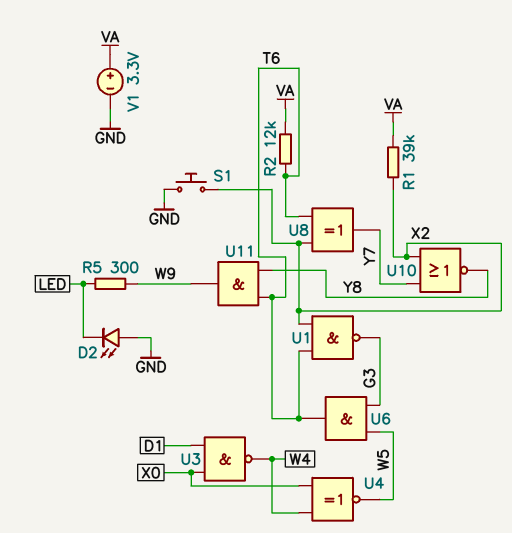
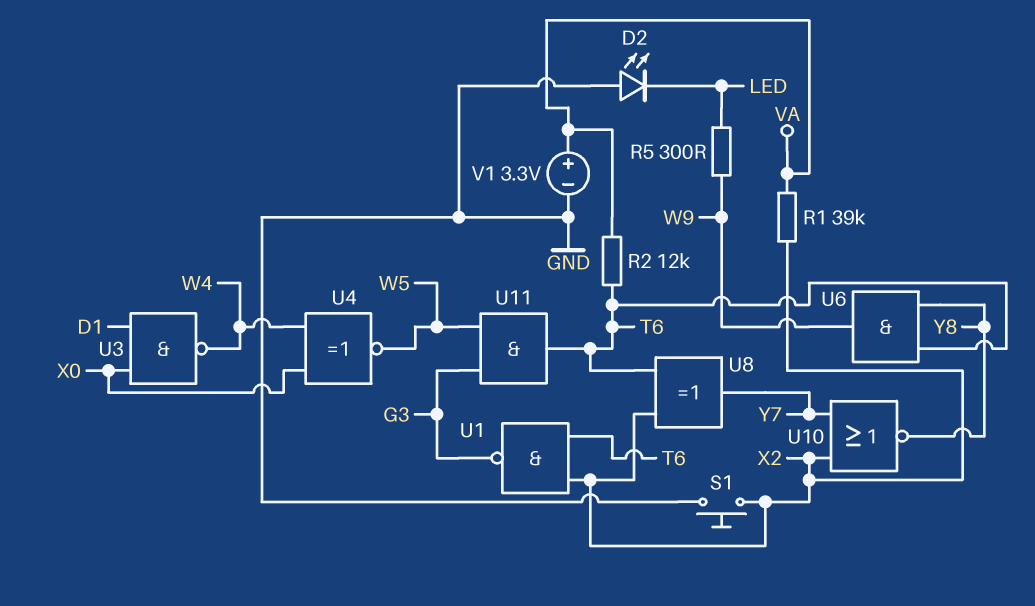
U6: AND (in G3, in W5, out T6) -> AND (in T6, in Y8, out W9)
U11: AND (in T6, in Y8, out W9) -> AND (in G3, in W5, out T6)

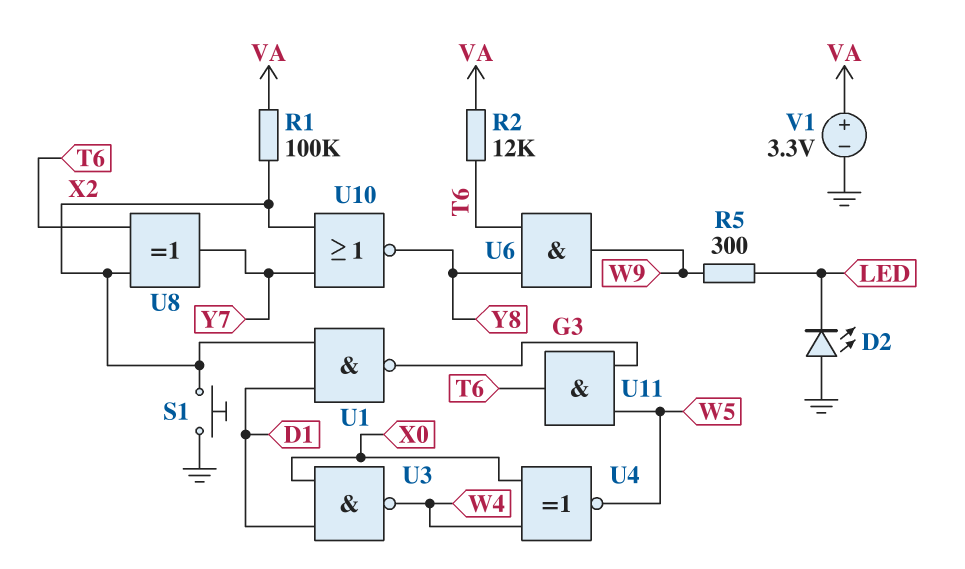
R1: 39k (VA, X2) -> 100k (VA, X2)
U1: NAND (in T6, in X2, out G3) -> NAND (in D1, in X2, out G3)

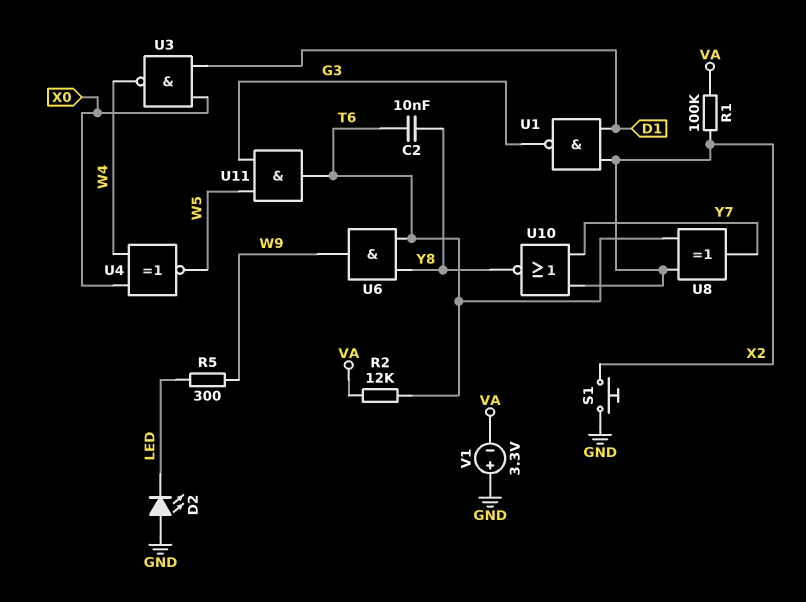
C2: none -> 10nF (T6, Y8)
V1: 3.3V (plus VA, minus GND) -> 3.3V (plus GND, minus VA)

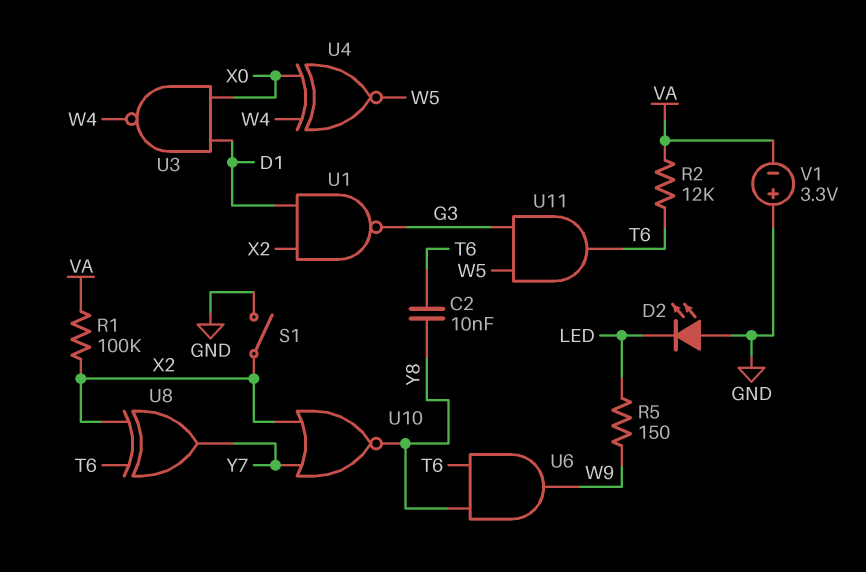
R5: 300 (LED, W9) -> 150 (LED, W9)
S1: button (GND, X2) -> switch (GND, X2)

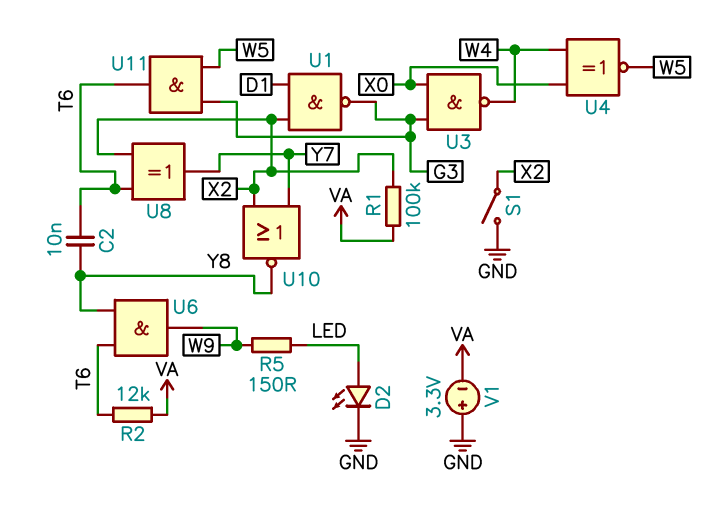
D2: LED (A GND, K LED) -> LED (A LED, K GND)
U3: NAND (in D1, in X0, out W4) -> NAND (in G3, in X0, out W4)

